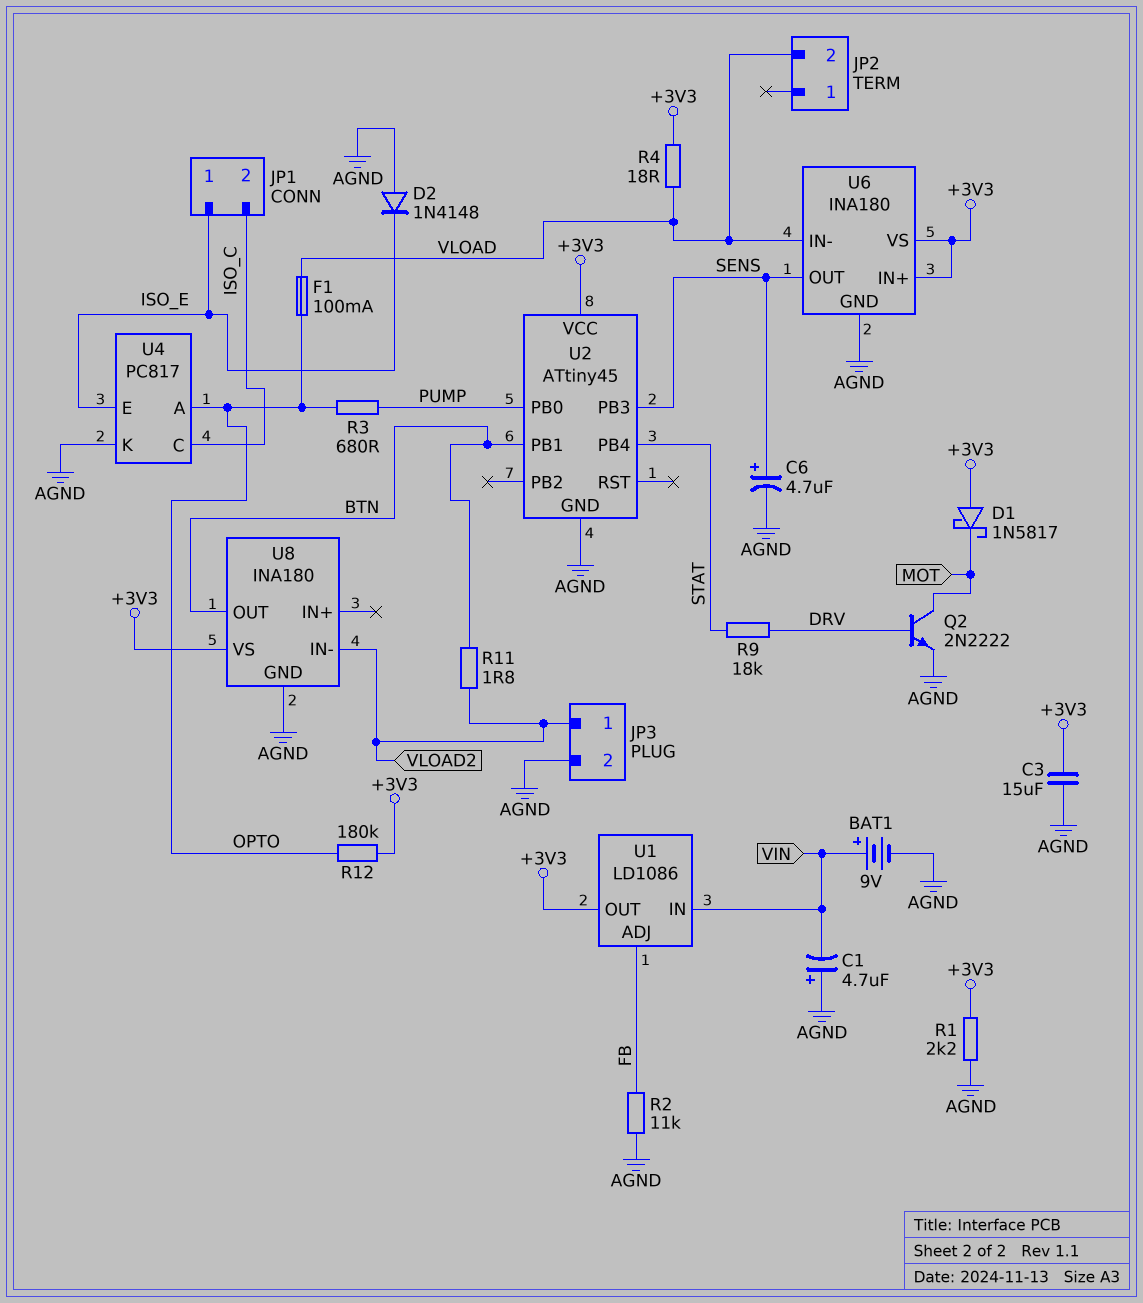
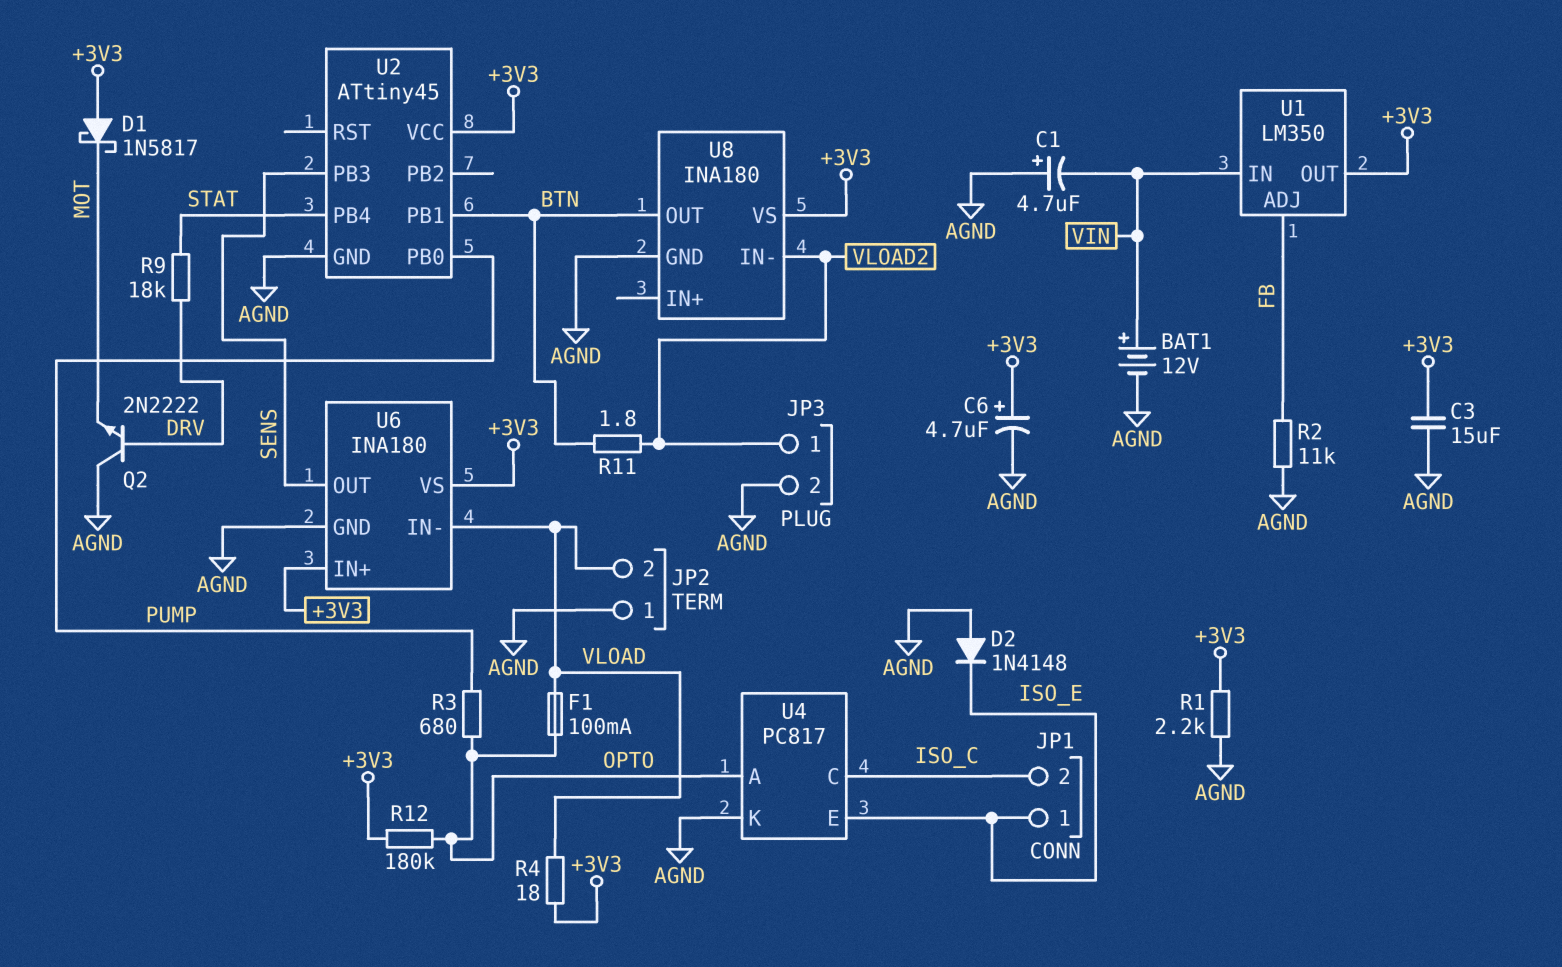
BAT1: 9V (plus VIN, minus AGND) -> 12V (plus VIN, minus AGND)
C6: 4.7uF (plus SENS, minus AGND) -> 4.7uF (plus +3V3, minus AGND)
JP2 pin 1: none -> AGND
Q2: NPN 2N2222 (B DRV, C MOT, E AGND) -> NPN 2N2222 (B DRV, C AGND, E MOT)
U1: LD1086 -> LM350

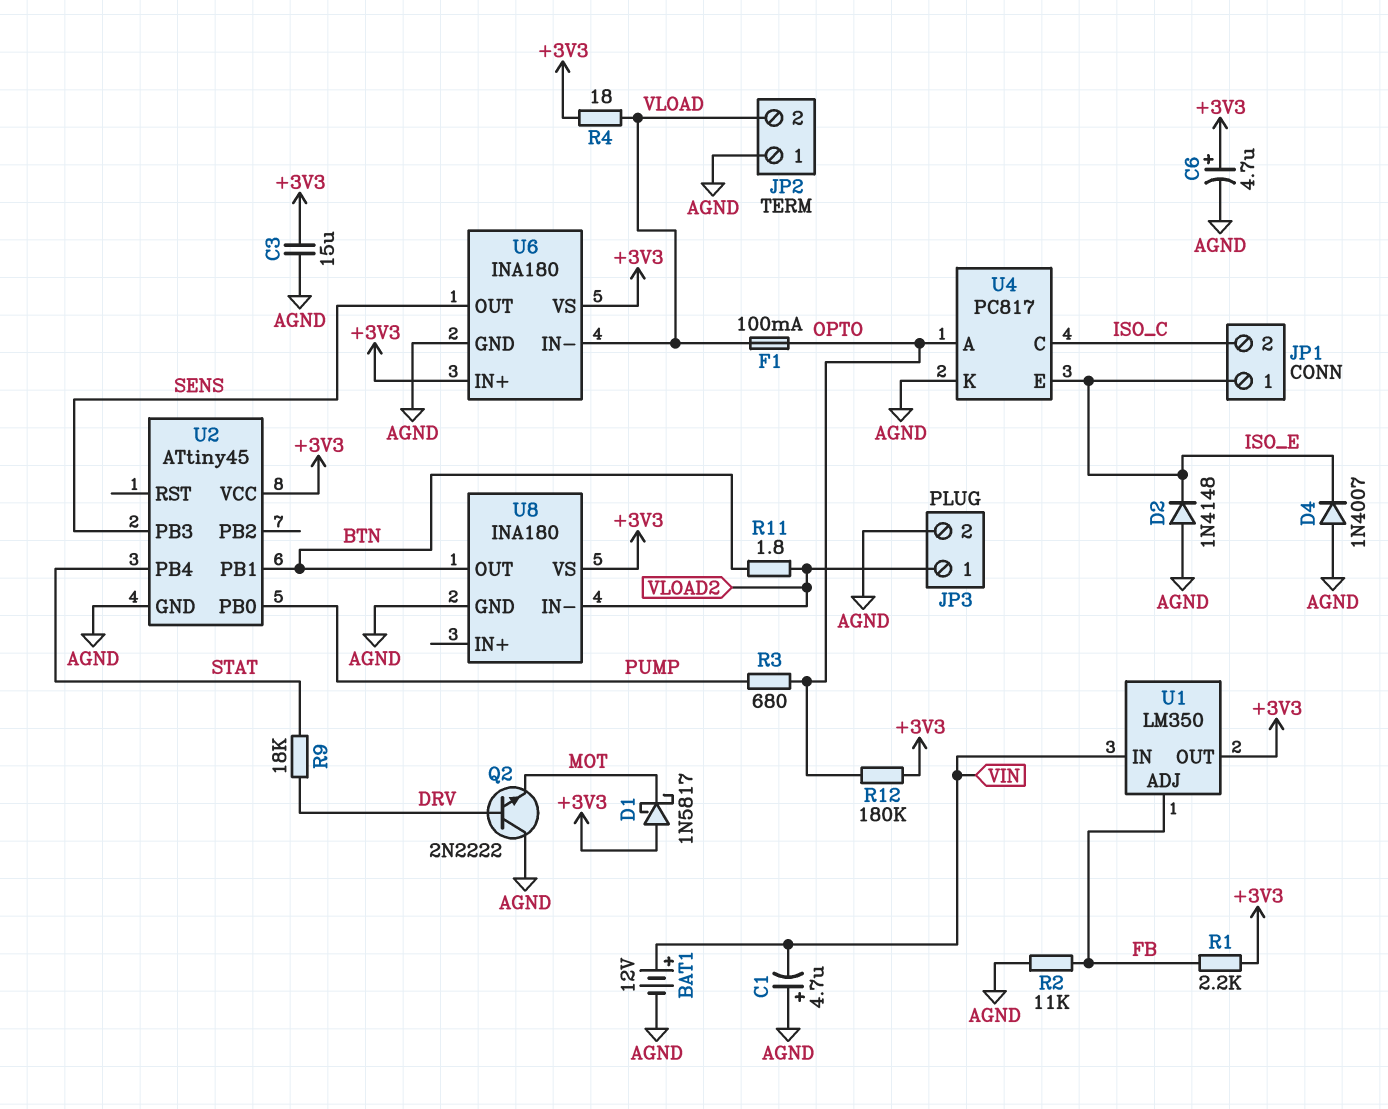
D4: none -> diode 1N4007 (A AGND, K ISO_E)
R1: 2.2k (+3V3, AGND) -> 2.2k (+3V3, FB)

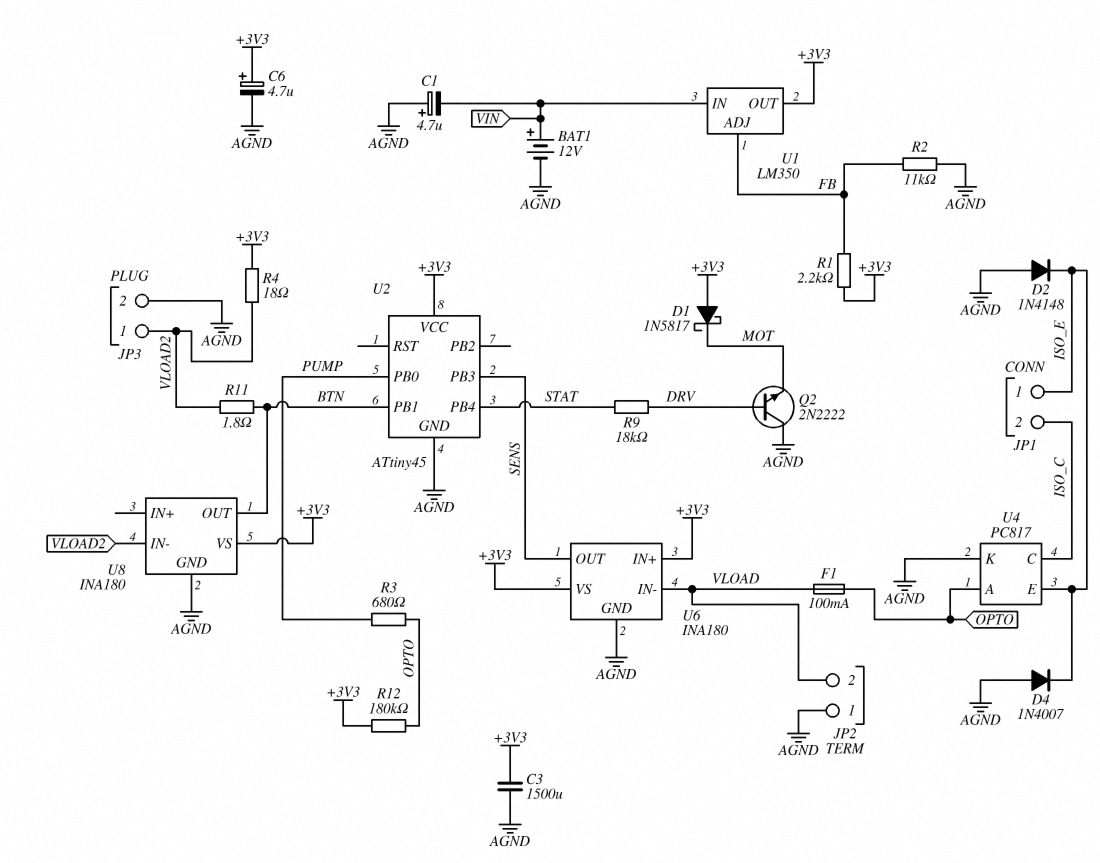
C3: 15uF (+3V3, AGND) -> 1500uF (+3V3, AGND)
R4: 18 (+3V3, VLOAD) -> 18 (+3V3, VLOAD2)

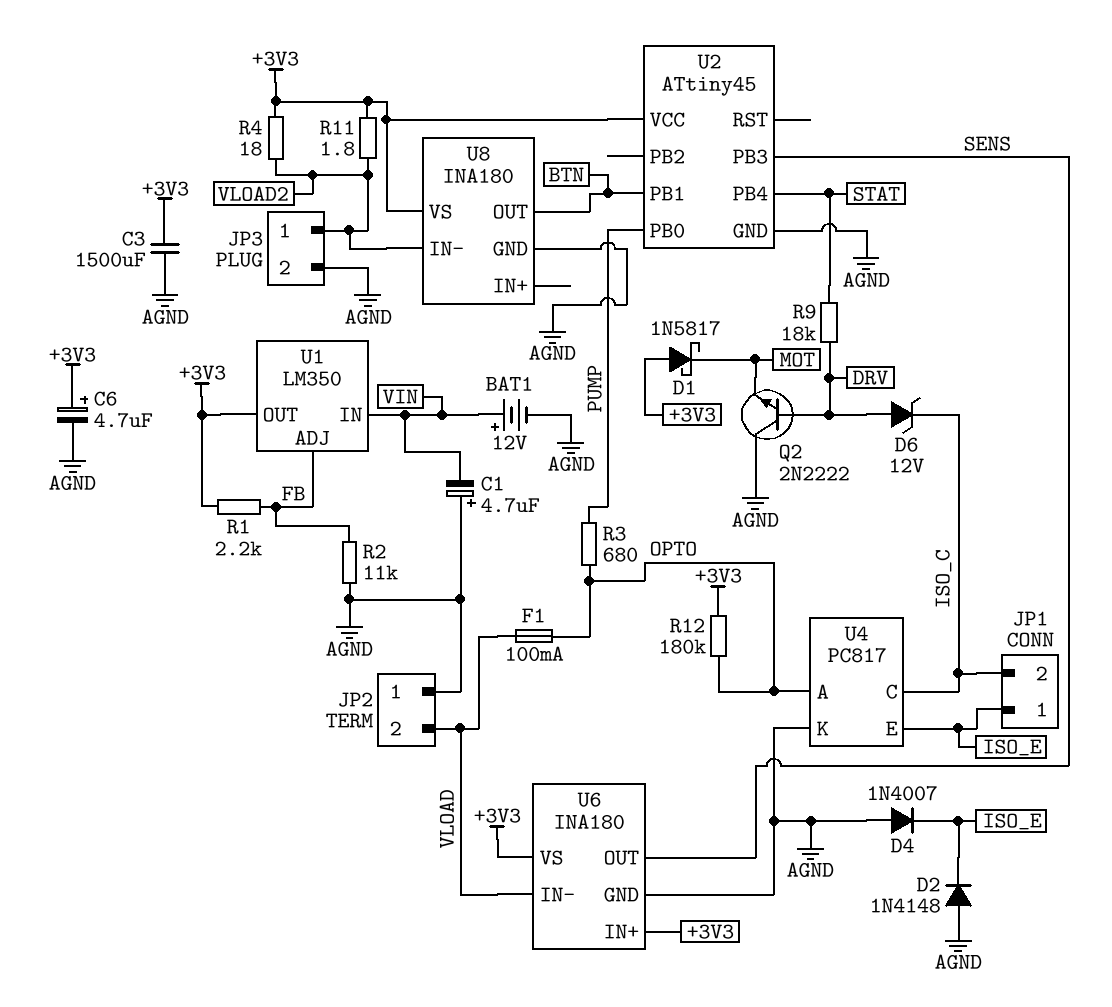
D6: none -> zener 12V (A DRV, K ISO_C)
R11: 1.8 (BTN, VLOAD2) -> 1.8 (+3V3, VLOAD2)

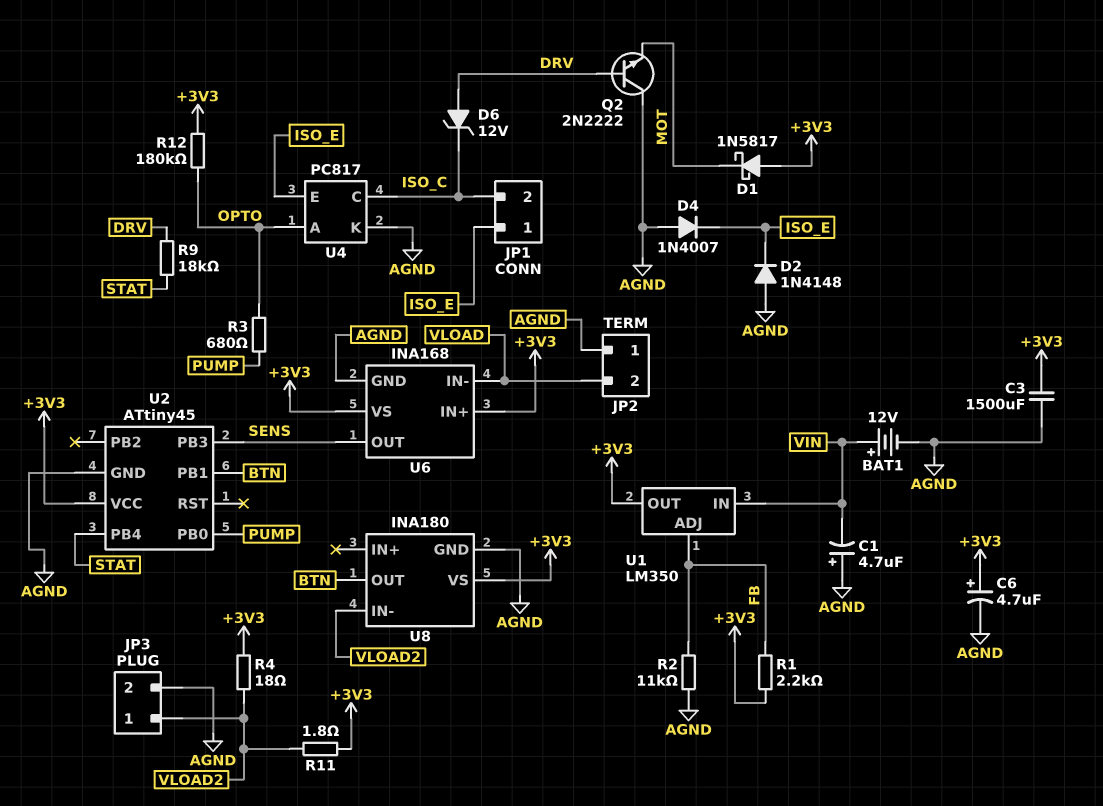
F1: 100mA (OPTO, VLOAD) -> none
U6: INA180 -> INA168

